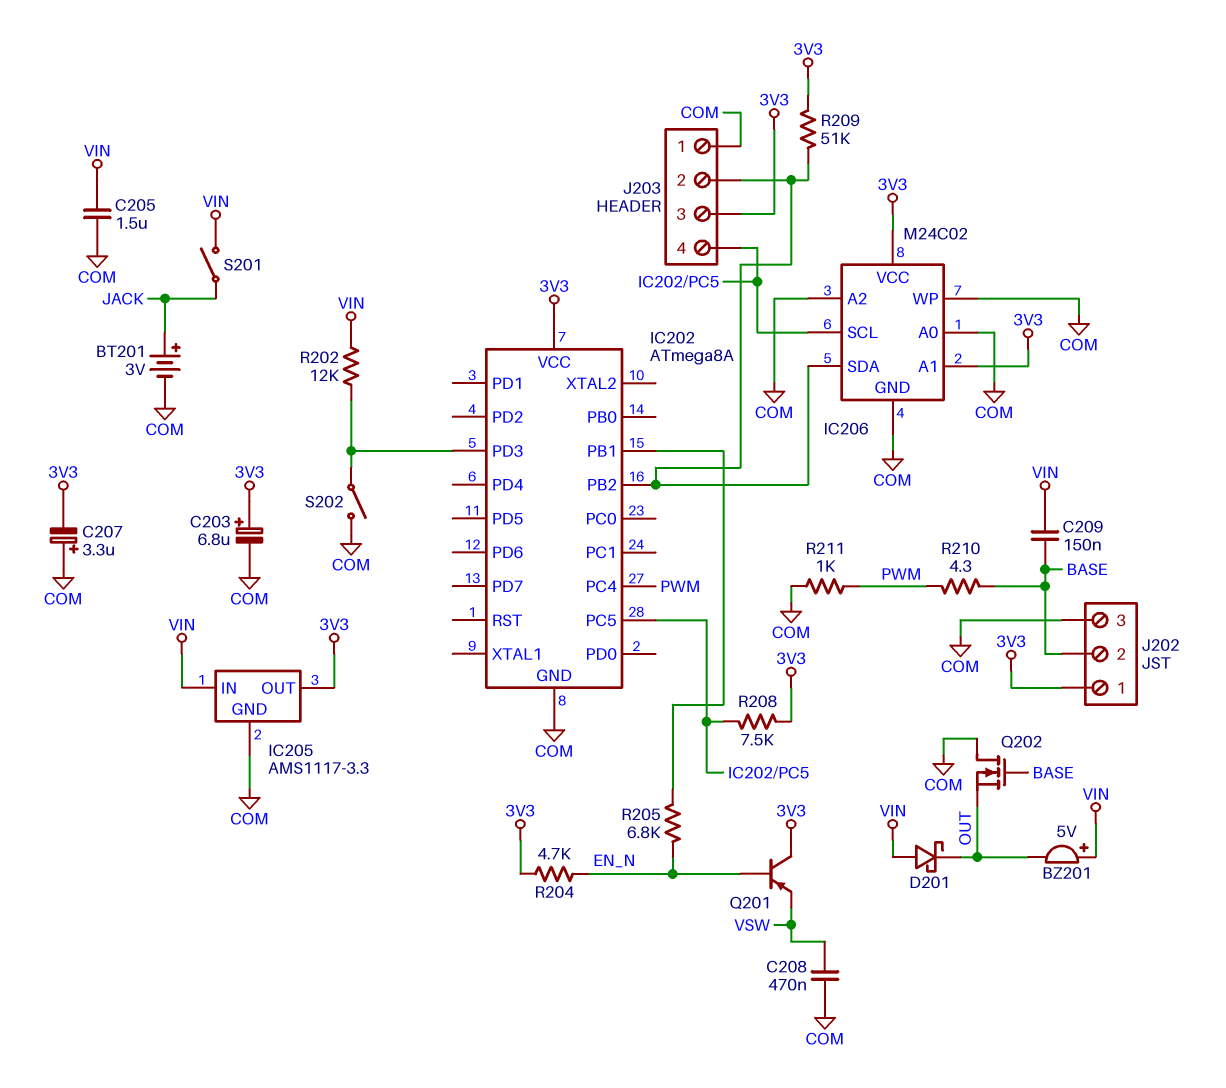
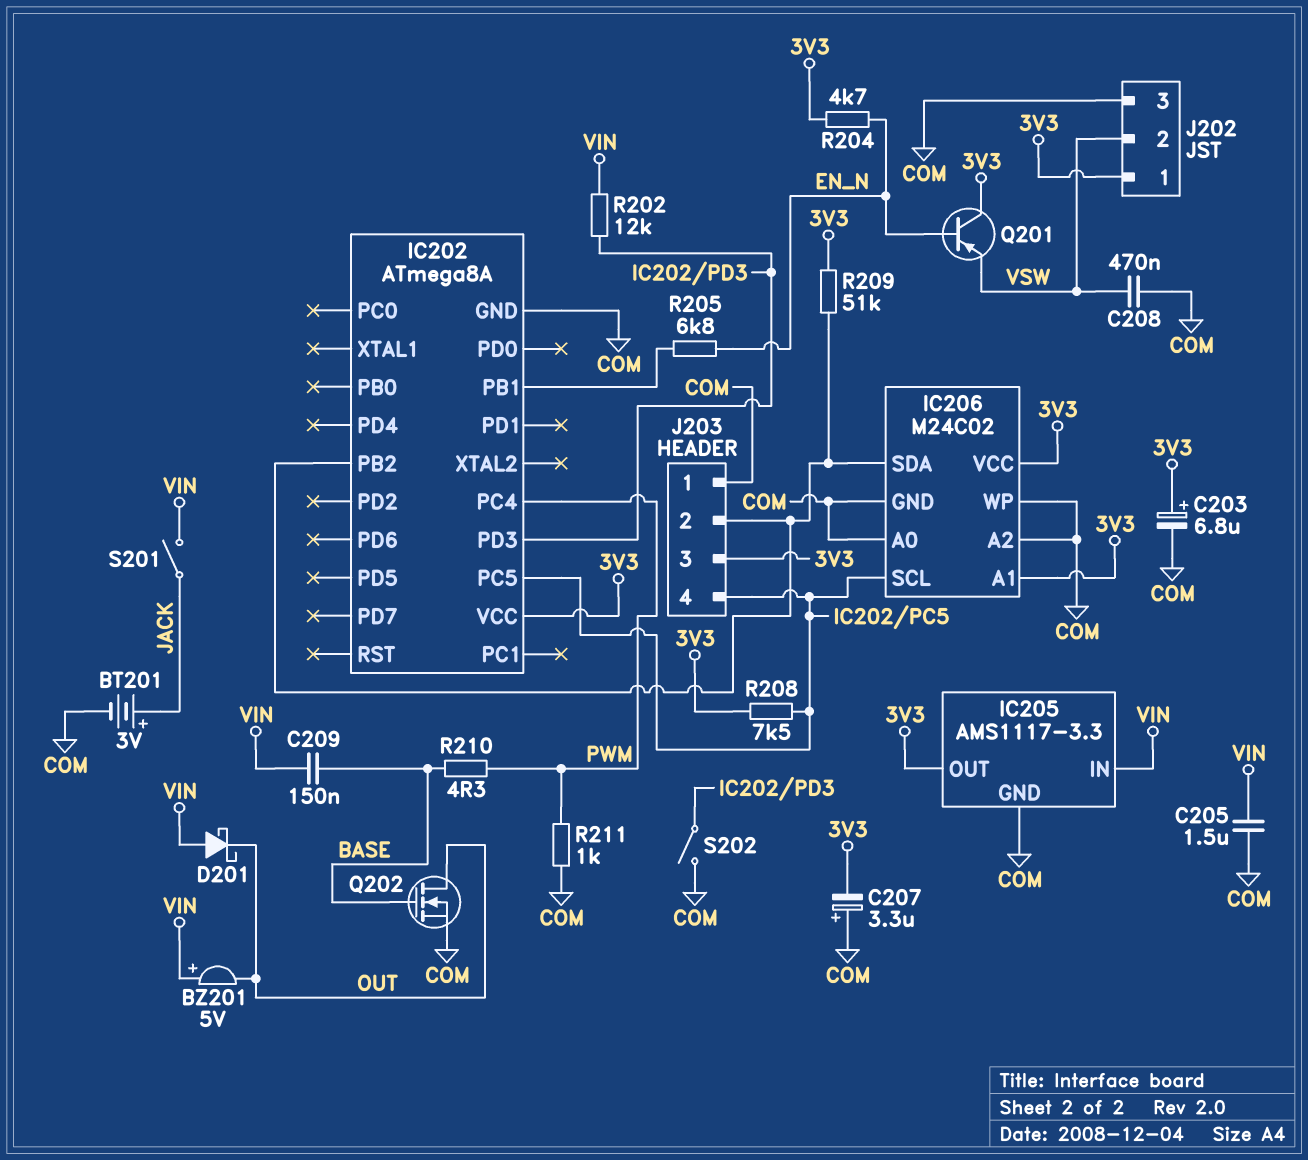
J202 pin 2: BASE -> VSW
Q202: NMOS (G BASE, D COM, S OUT) -> NMOS (G BASE, D OUT, S COM)

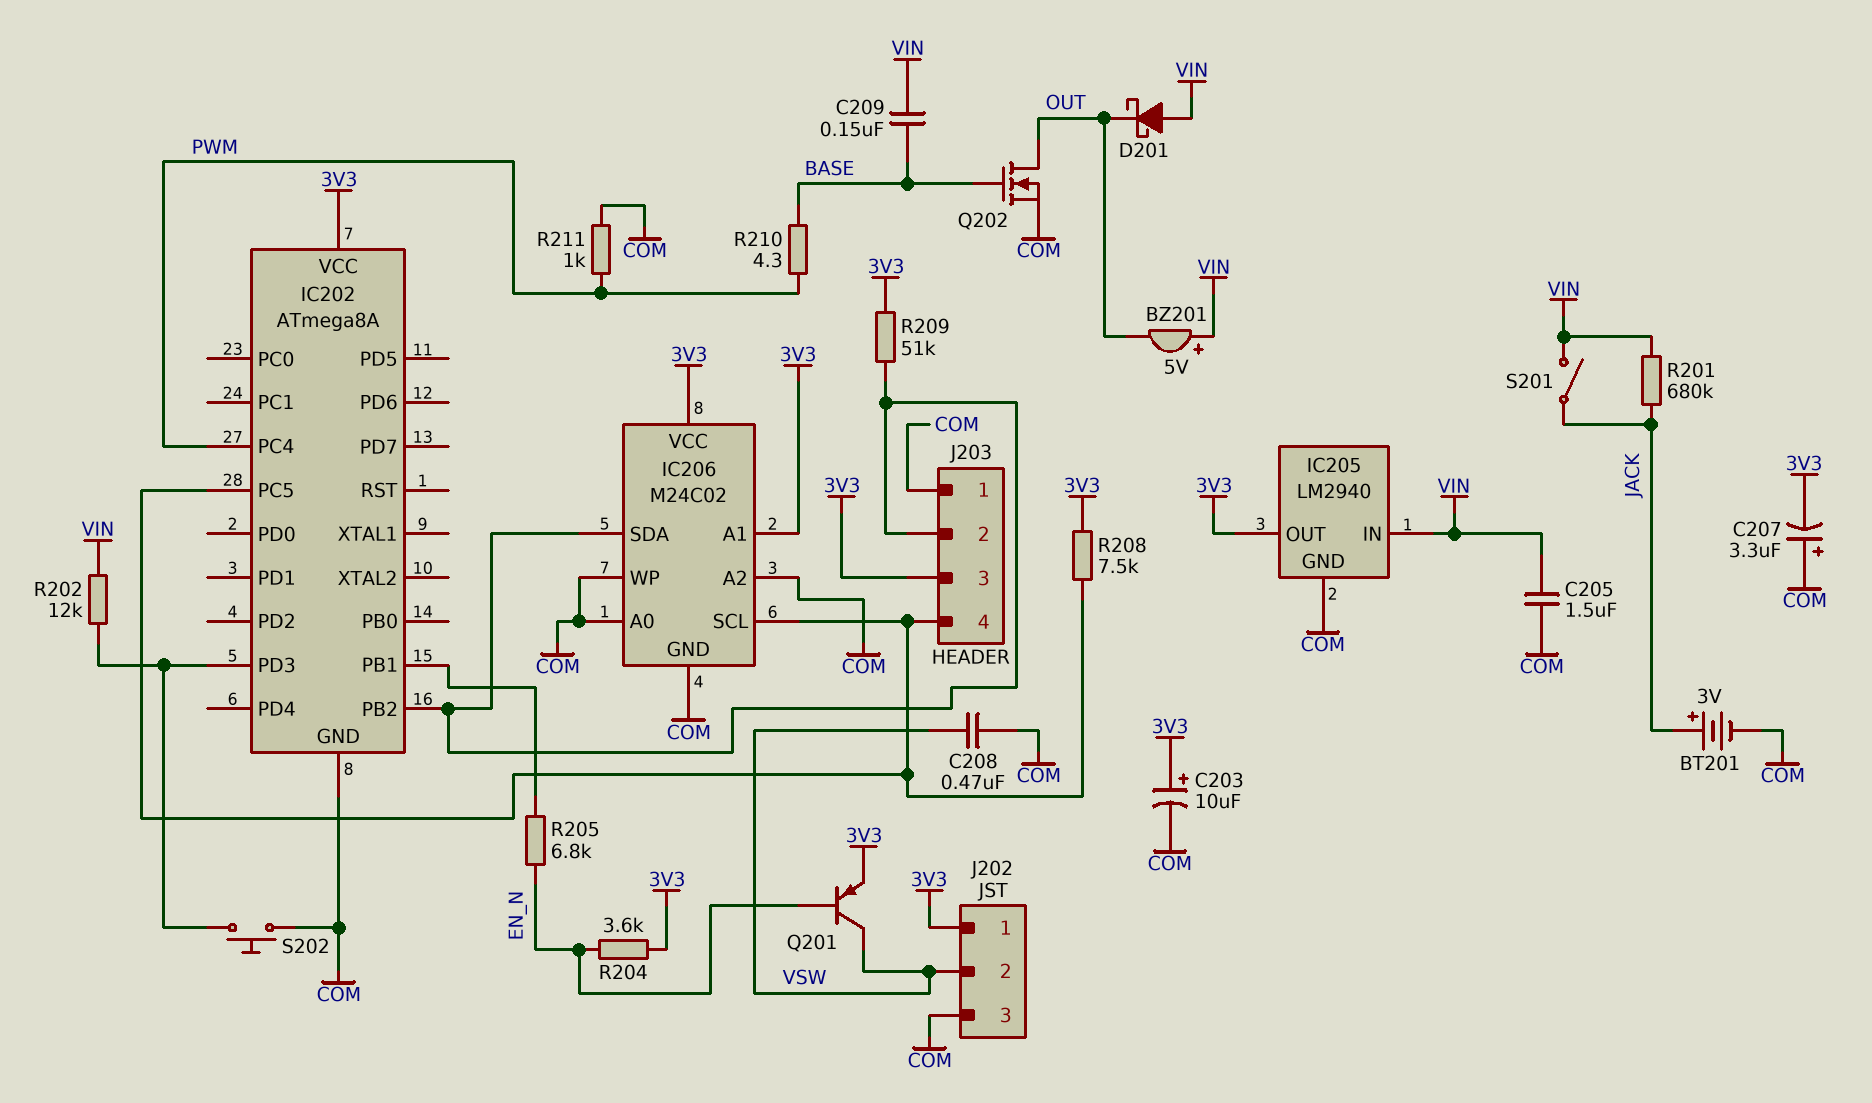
C203: 6.8uF (plus 3V3, minus COM) -> 10uF (plus 3V3, minus COM)
IC205: AMS1117-3.3 -> LM2940
Q201: PNP (B EN_N, C 3V3, E VSW) -> PNP (B EN_N, C VSW, E 3V3)
R201: none -> 680k (JACK, VIN)
R204: 4.7k (3V3, EN_N) -> 3.6k (3V3, EN_N)
S202: switch (COM, IC202/PD3) -> button (COM, IC202/PD3)

